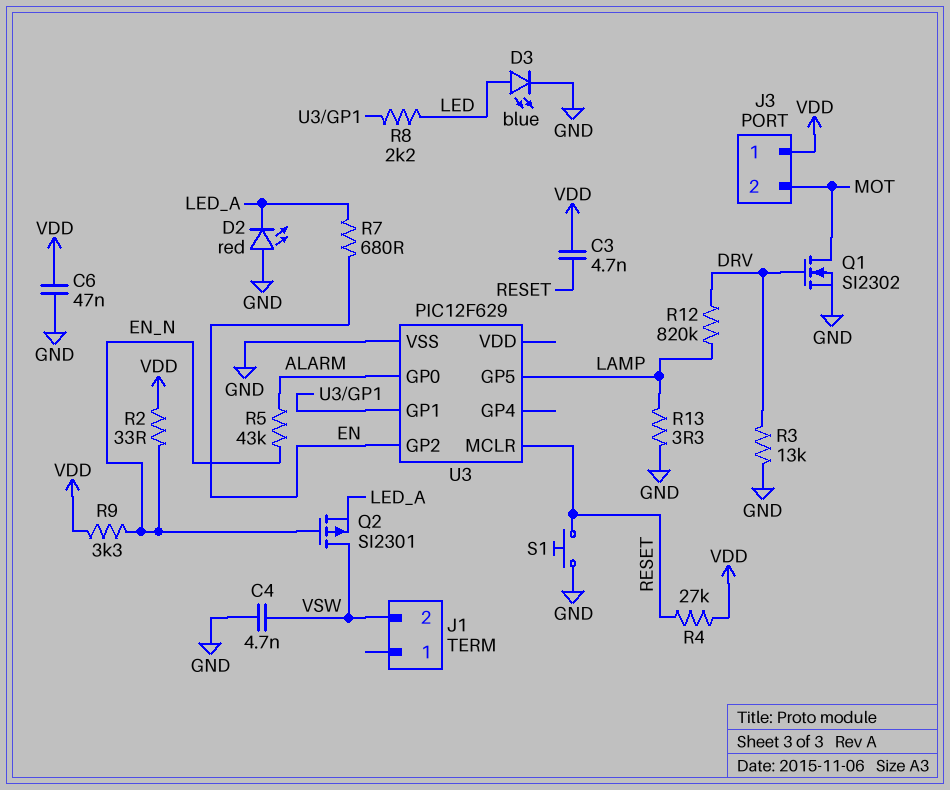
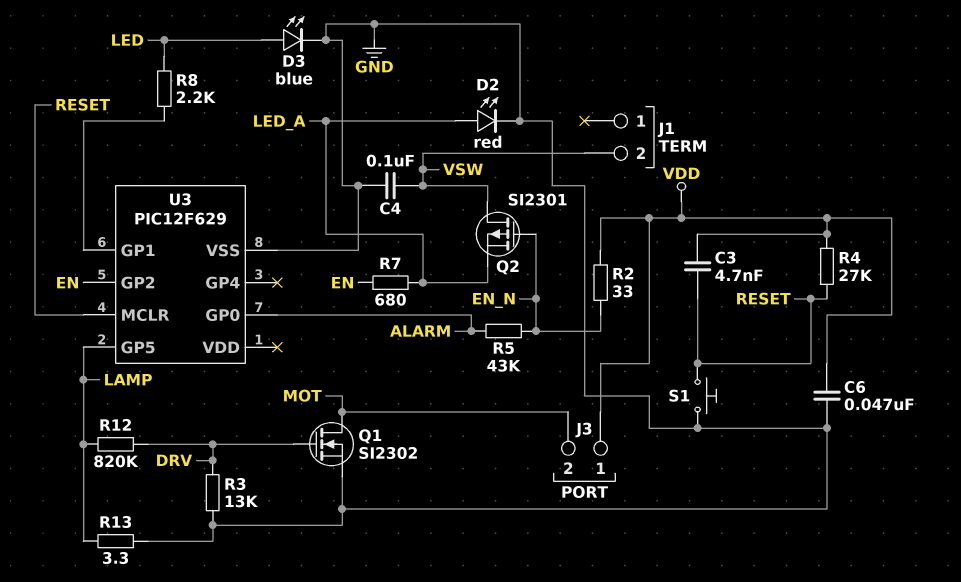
C4: 4.7nF (GND, VSW) -> 100nF (GND, VSW)
D2: LED red (A GND, K LED_A) -> LED red (A LED_A, K GND)
R9: 3.3k (EN_N, VDD) -> none

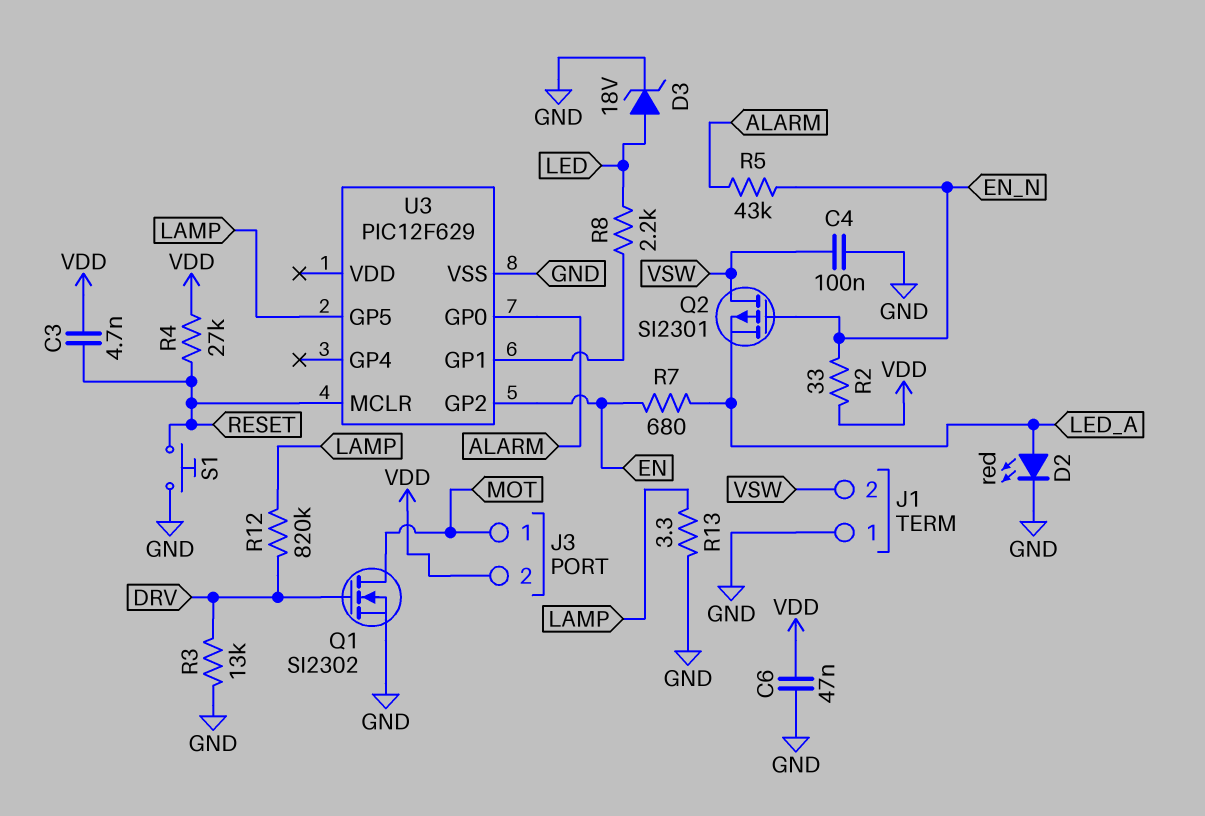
D3: LED blue (A LED, K GND) -> zener 18V (A LED, K GND)
J1 pin 1: none -> GND
J3 pin 1: VDD -> MOT
J3 pin 2: MOT -> VDD

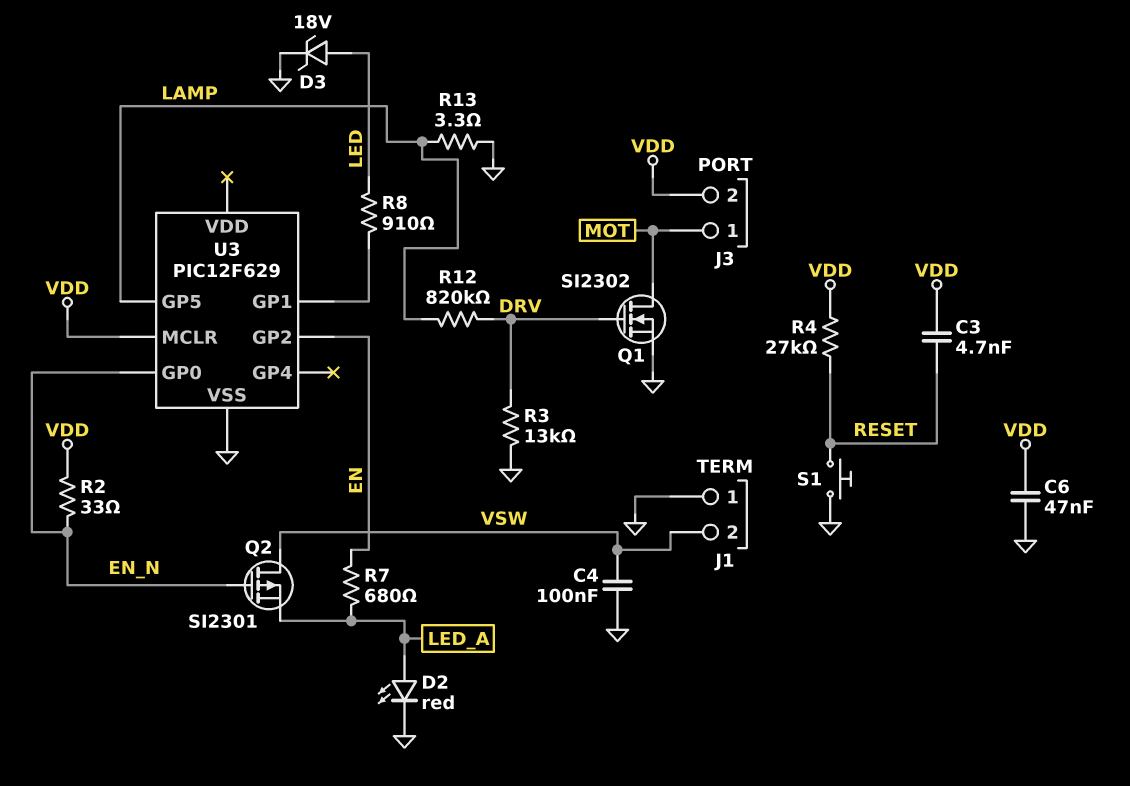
R5: 43k (ALARM, EN_N) -> none
R8: 2.2k (LED, U3/GP1) -> 910 (LED, U3/GP1)
U3 pin GP0: ALARM -> EN_N
U3 pin MCLR: RESET -> VDD

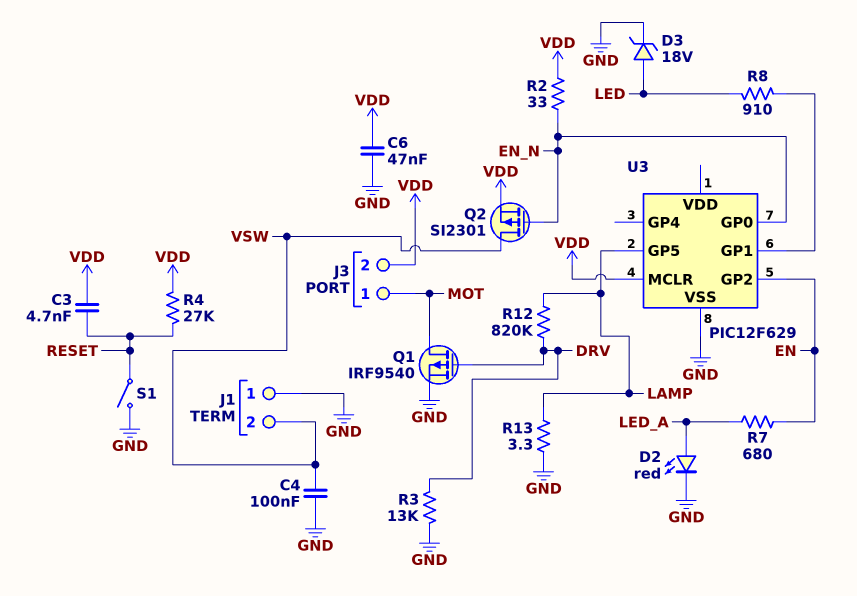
Q1: NMOS SI2302 (G DRV, D MOT, S GND) -> PMOS IRF9540 (G DRV, D MOT, S GND)
Q2: PMOS SI2301 (G EN_N, D VSW, S LED_A) -> PMOS SI2301 (G EN_N, D VSW, S VDD)
S1: button (GND, RESET) -> switch (GND, RESET)

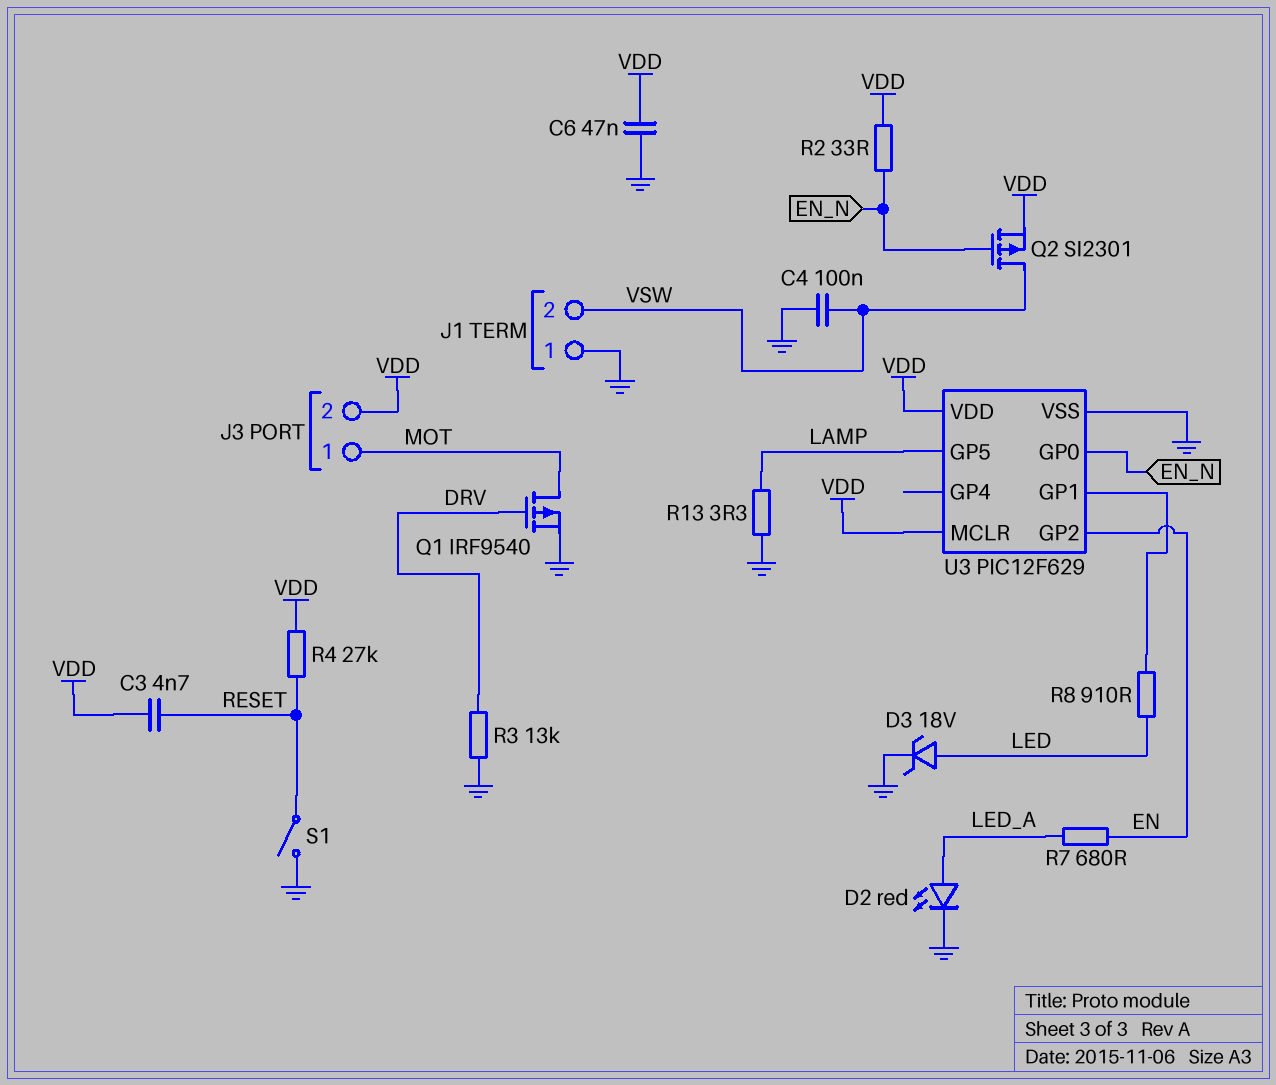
R12: 820k (DRV, LAMP) -> none
U3 pin VDD: none -> VDD

